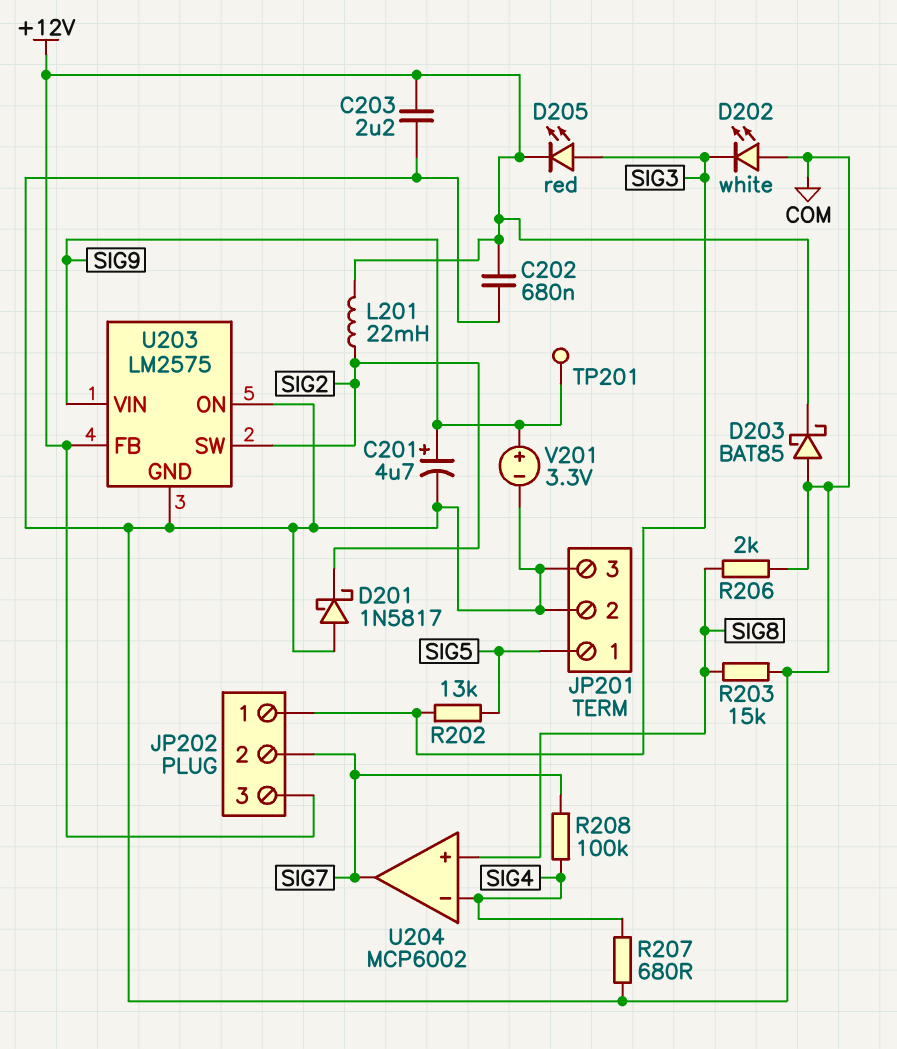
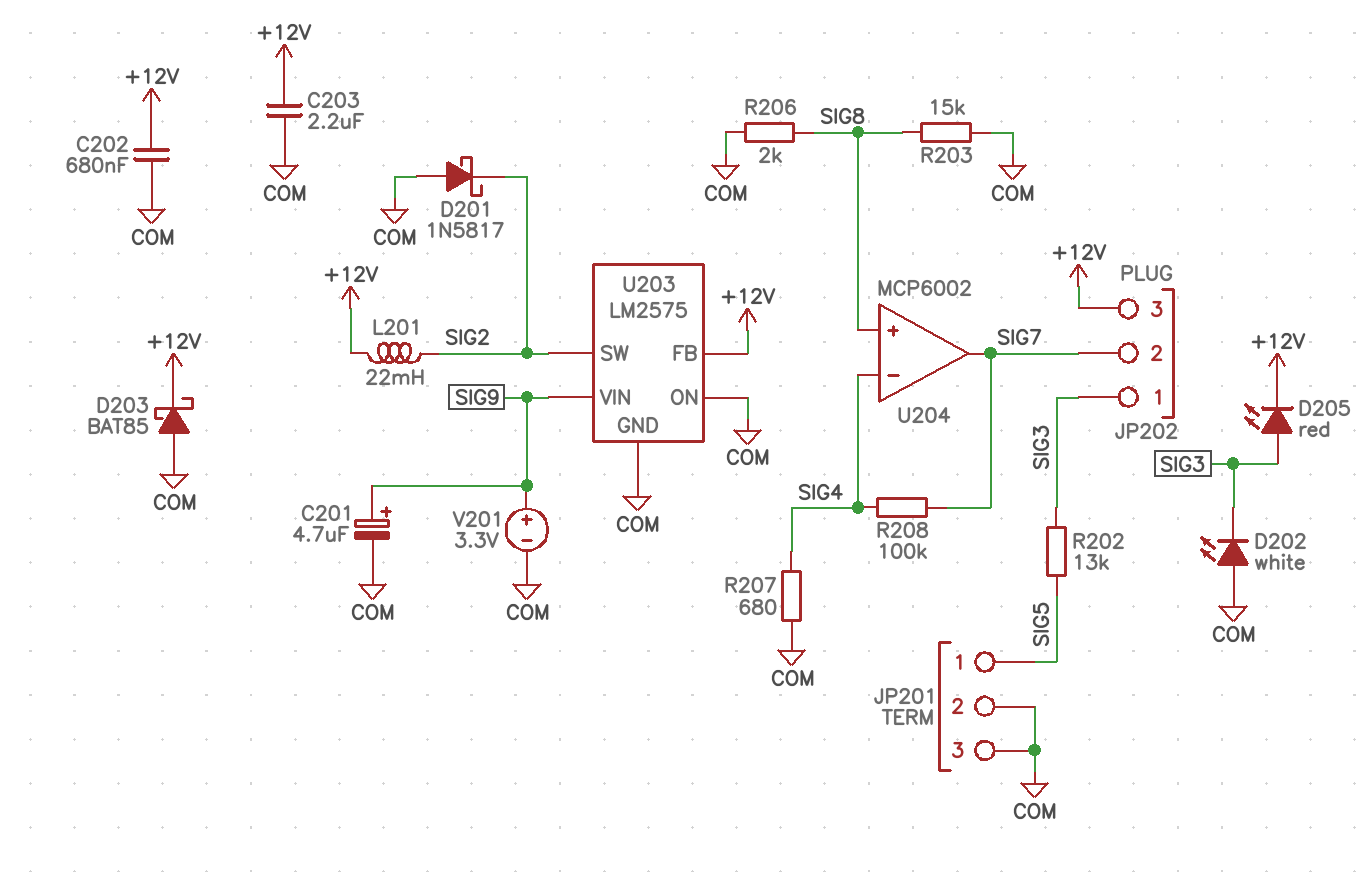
TP201: test point (SIG9) -> none

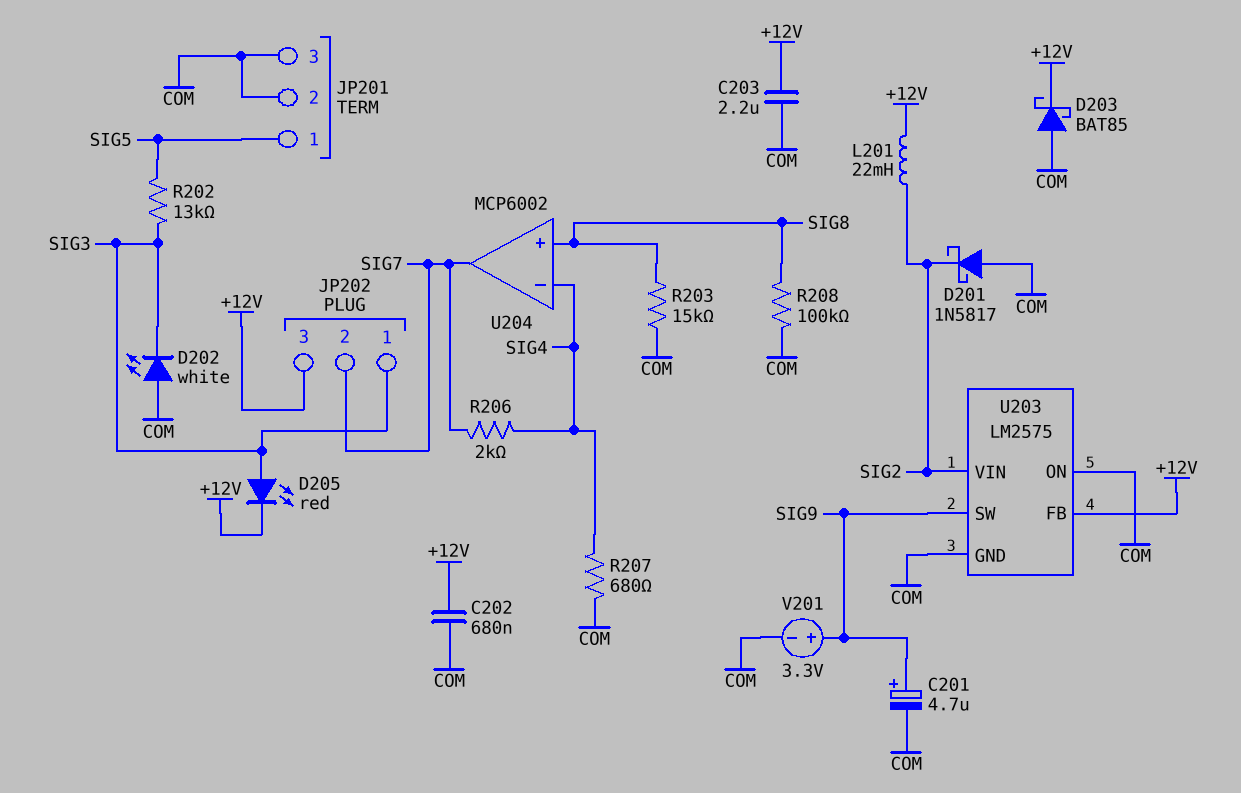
R206: 2k (COM, SIG8) -> 2k (SIG4, SIG7)
R208: 100k (SIG4, SIG7) -> 100k (COM, SIG8)
U203 pin SW: SIG2 -> SIG9
U203 pin VIN: SIG9 -> SIG2

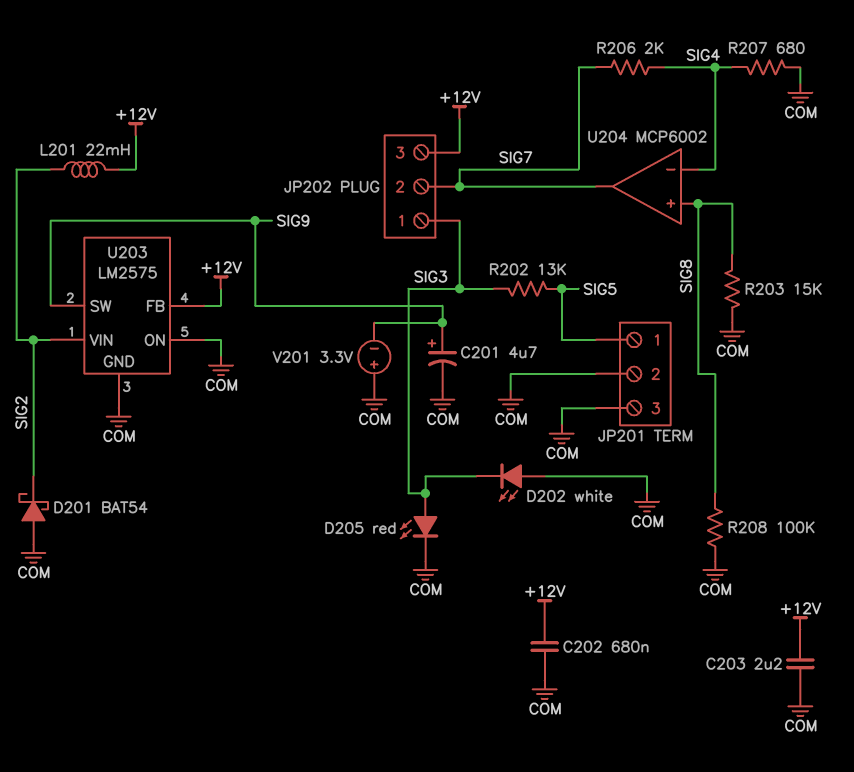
D201: schottky 1N5817 (A COM, K SIG2) -> schottky BAT54 (A COM, K SIG2)
D203: schottky BAT85 (A COM, K +12V) -> none
D205: LED red (A SIG3, K +12V) -> LED red (A SIG3, K COM)
V201: 3.3V (plus SIG9, minus COM) -> 3.3V (plus COM, minus SIG9)

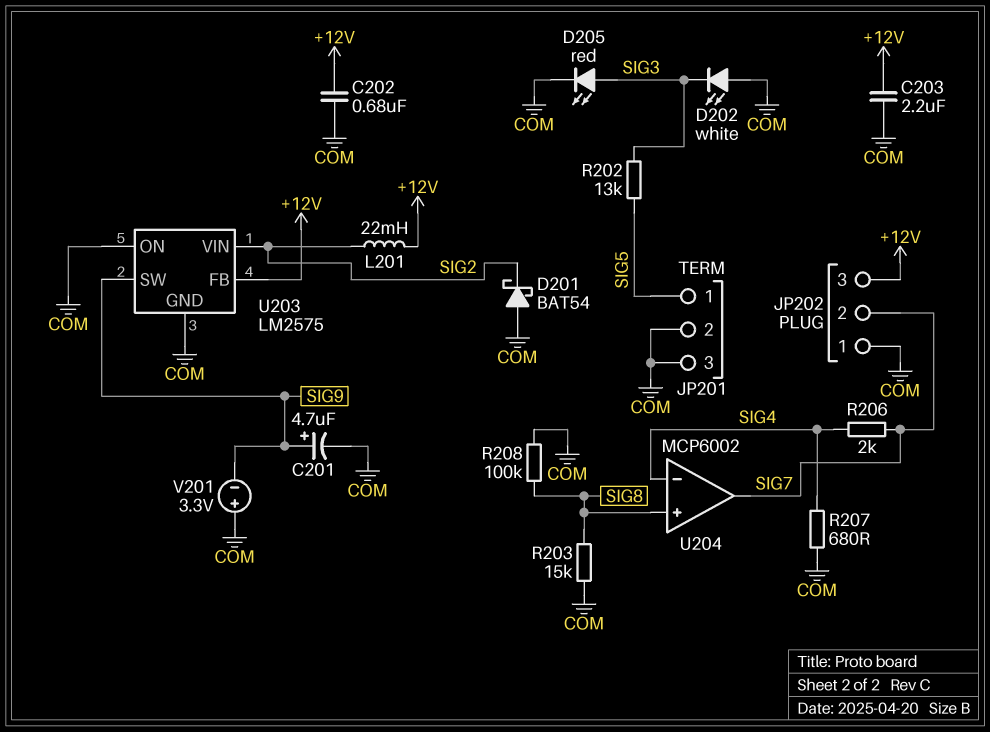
JP202 pin 1: SIG3 -> COM

